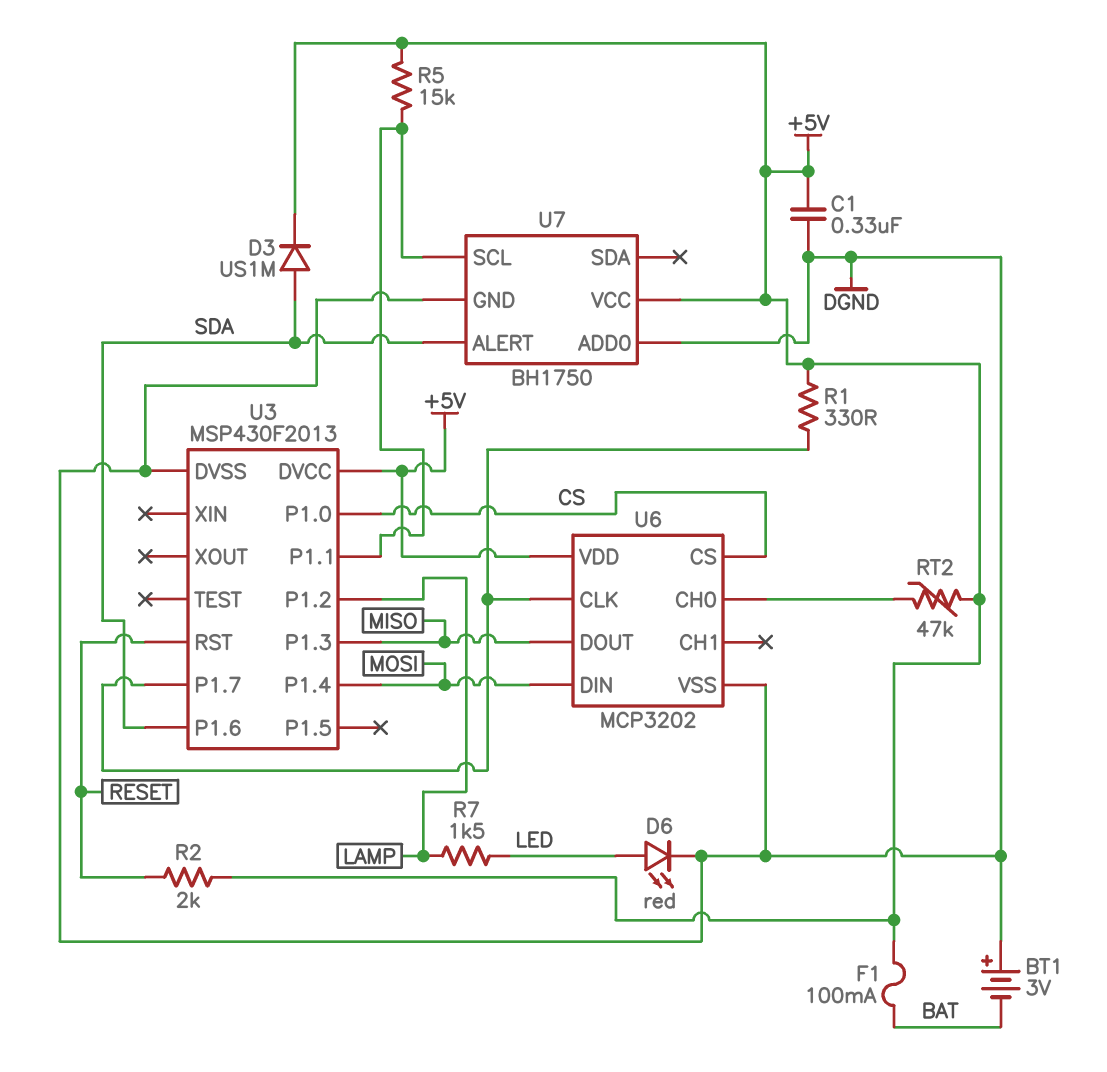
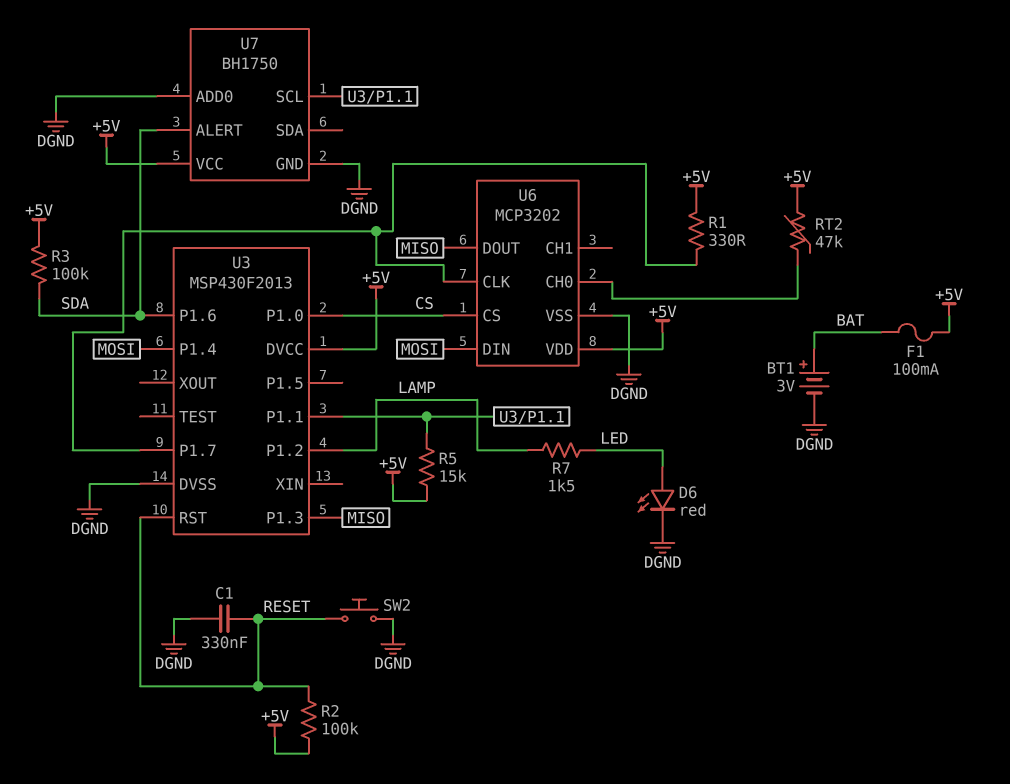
BT1: 3V (plus DGND, minus BAT) -> 3V (plus BAT, minus DGND)
C1: 330nF (+5V, DGND) -> 330nF (DGND, RESET)
D3: diode US1M (A SDA, K +5V) -> none
R2: 2k (+5V, RESET) -> 100k (+5V, RESET)
R3: none -> 100k (+5V, SDA)
SW2: none -> button (DGND, RESET)

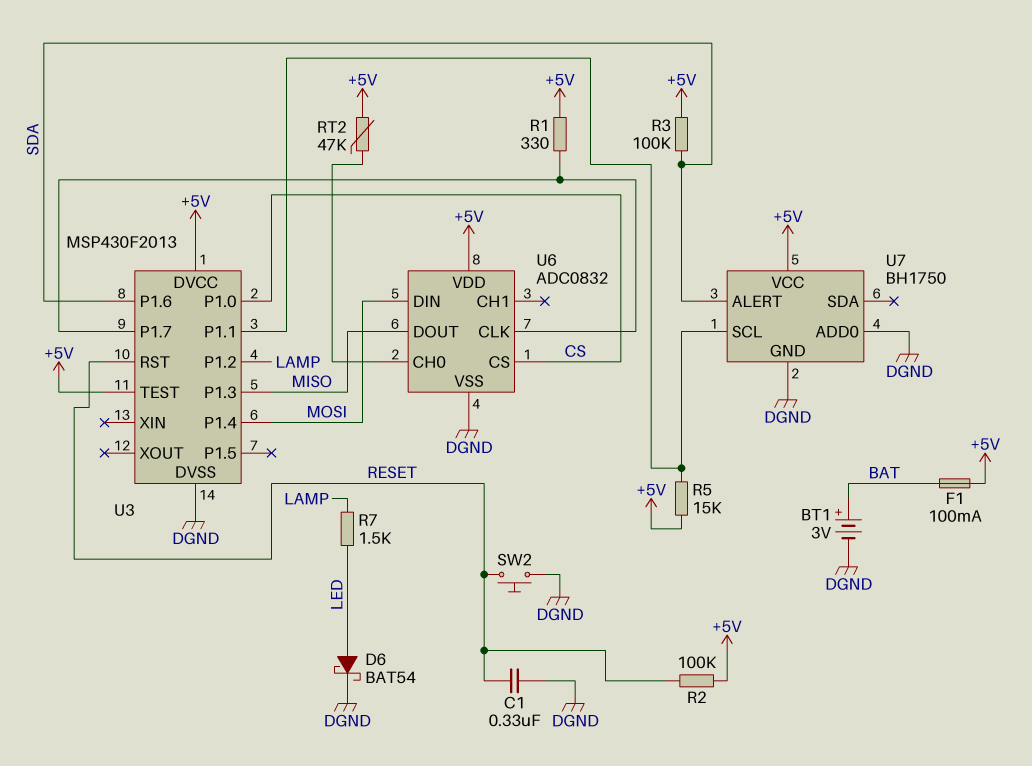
D6: LED red (A LED, K DGND) -> schottky BAT54 (A LED, K DGND)
U3 pin TEST: none -> +5V
U6: MCP3202 -> ADC0832

